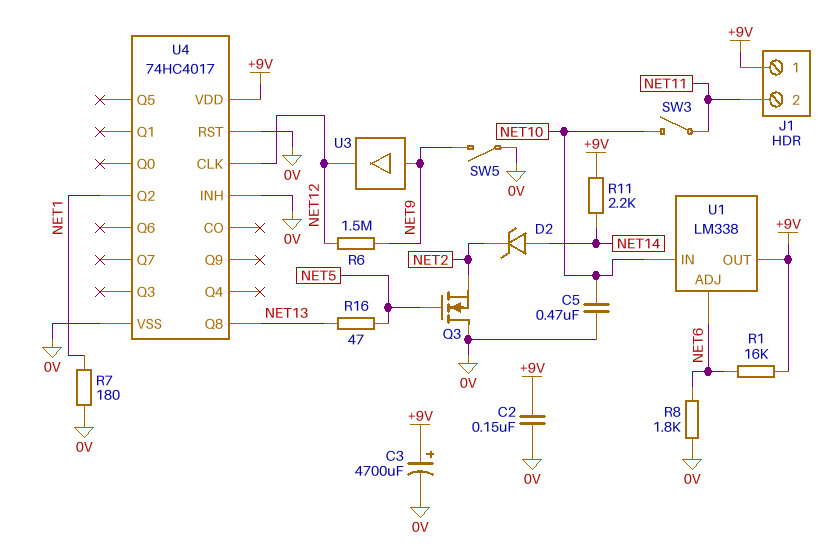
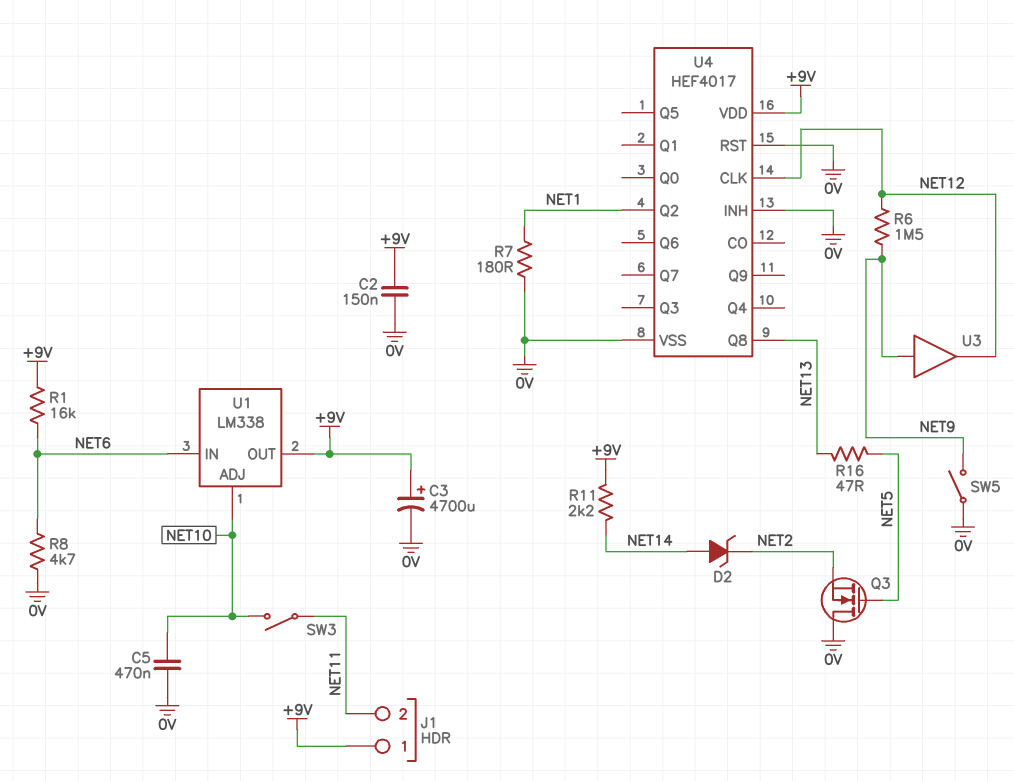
R8: 1.8k (0V, NET6) -> 4.7k (0V, NET6)
U1 pin ADJ: NET6 -> NET10
U1 pin IN: NET10 -> NET6
U4: 74HC4017 -> HEF4017

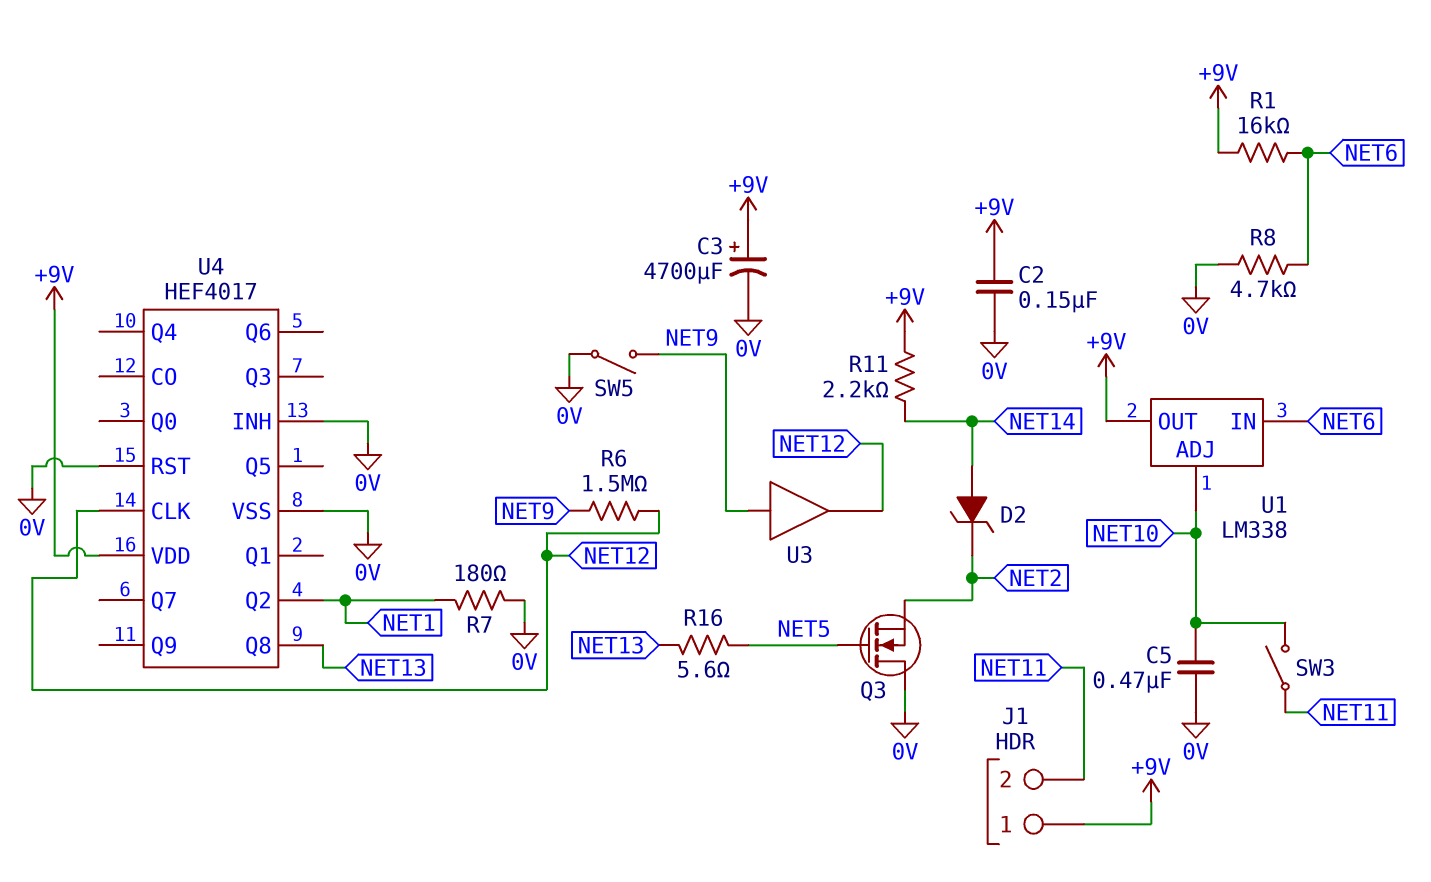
R16: 47 (NET5, NET13) -> 5.6 (NET5, NET13)

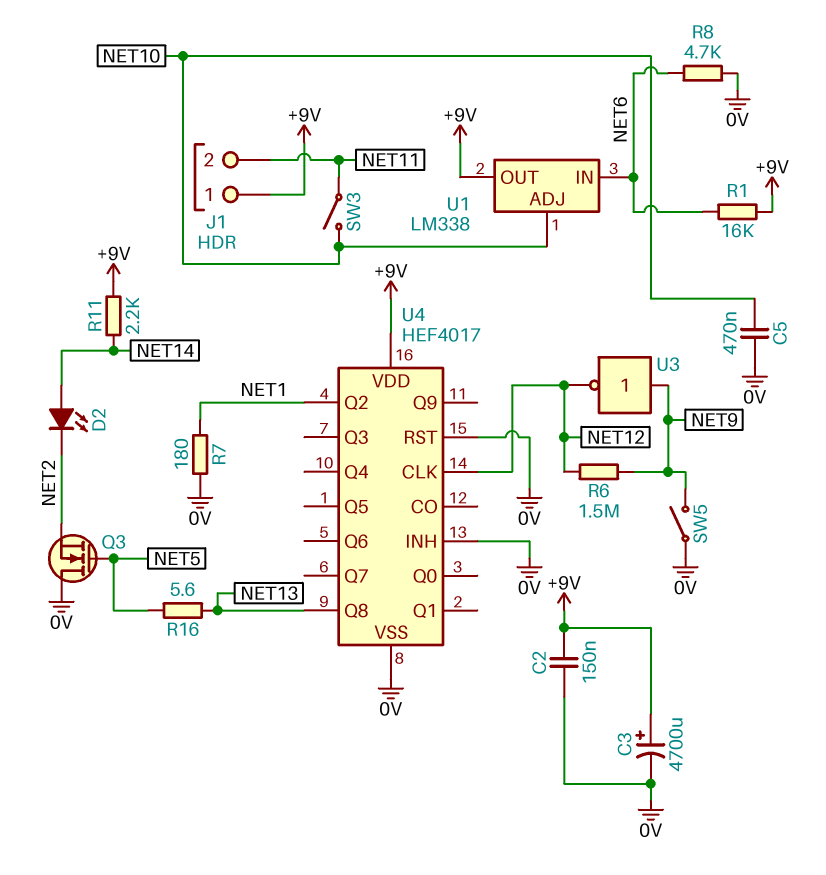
D2: zener (A NET14, K NET2) -> LED (A NET14, K NET2)
U3: buffer (in NET9, out NET12) -> NOT (in NET9, out NET12)

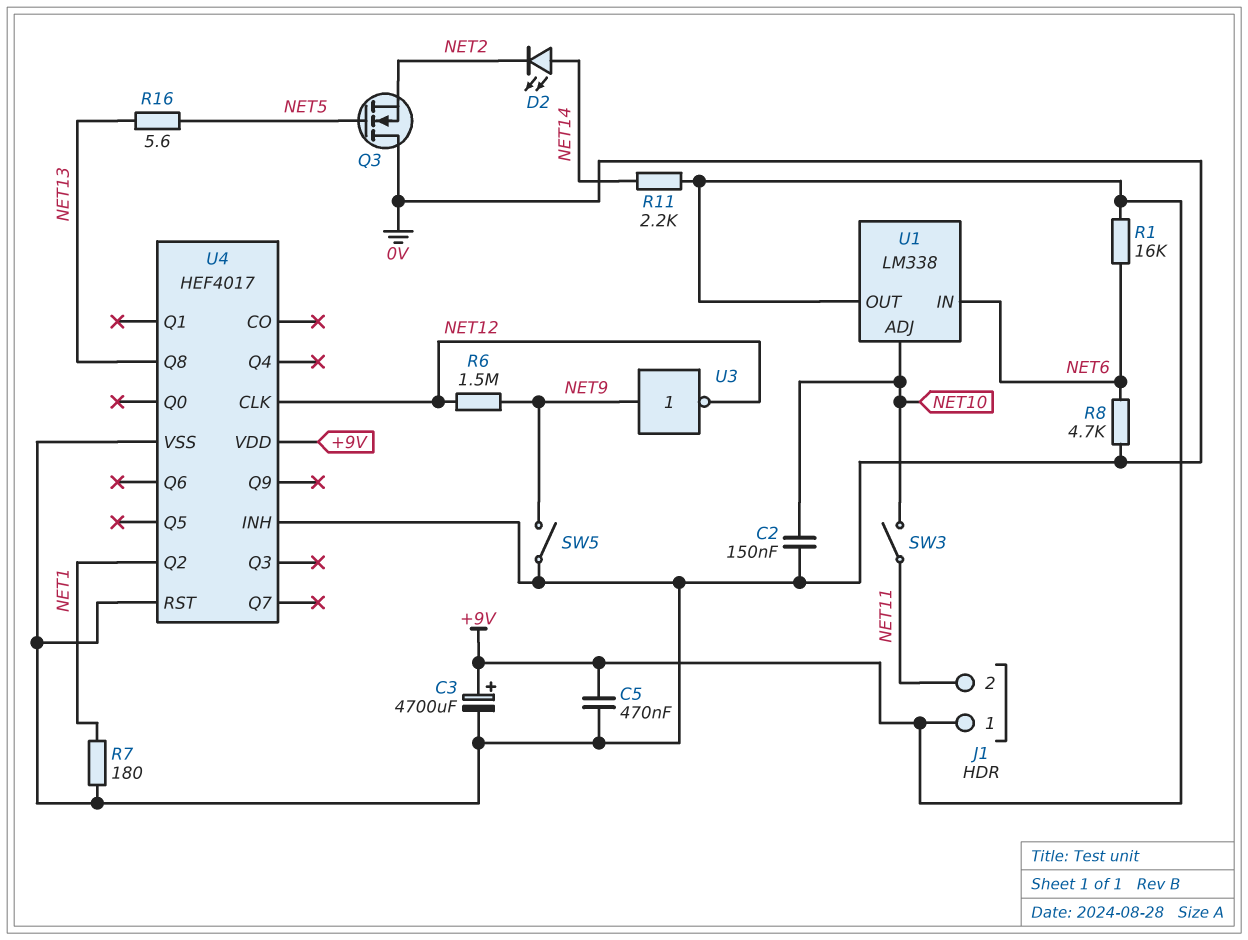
C2: 150nF (+9V, 0V) -> 150nF (0V, NET10)
C5: 470nF (0V, NET10) -> 470nF (+9V, 0V)

